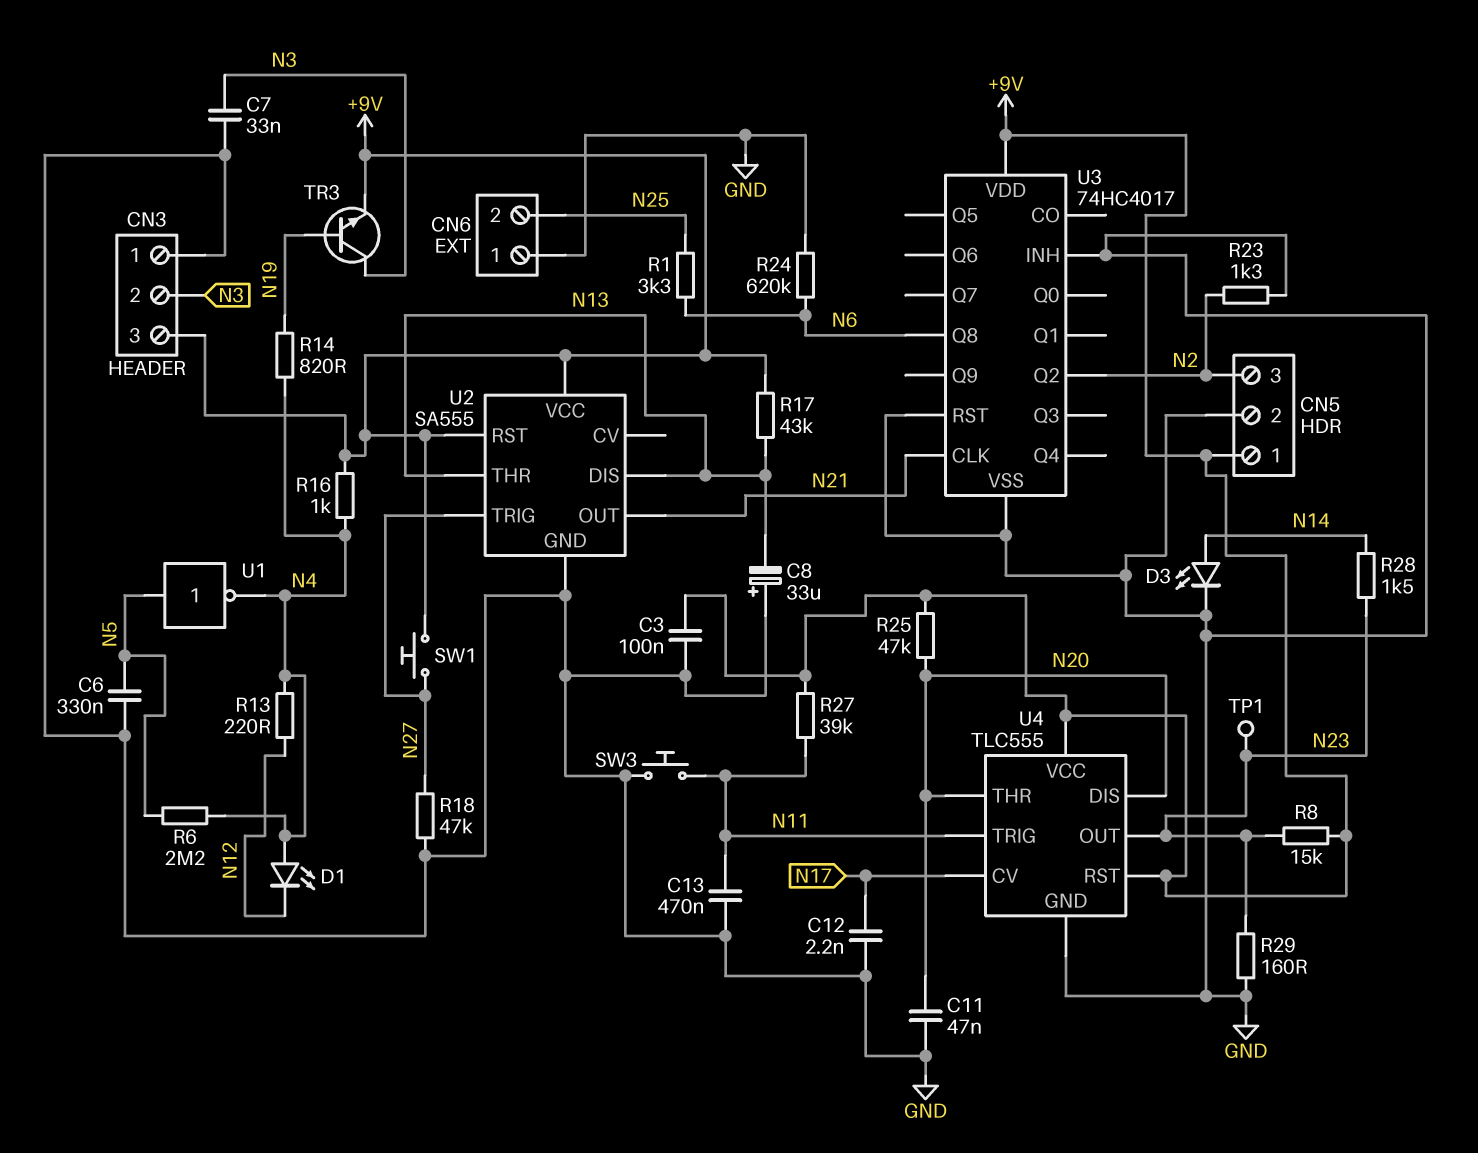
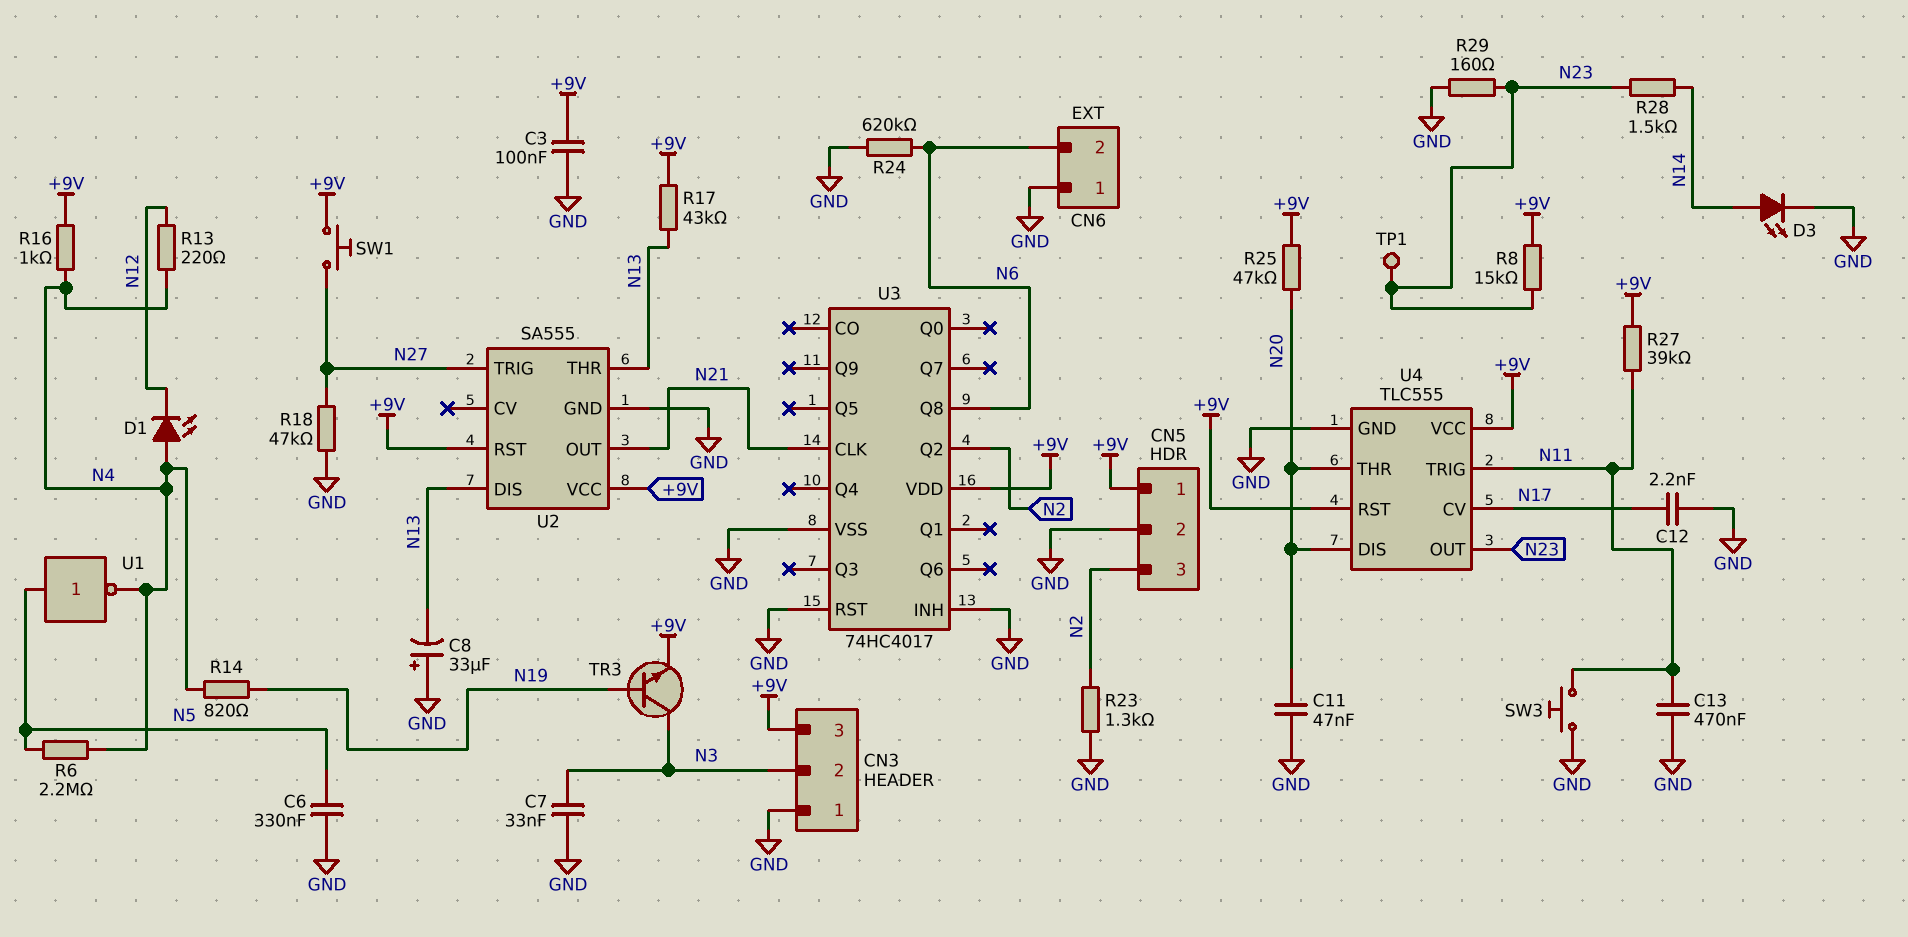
CN6 pin 2: N25 -> N6
R1: 3.3k (N6, N25) -> none

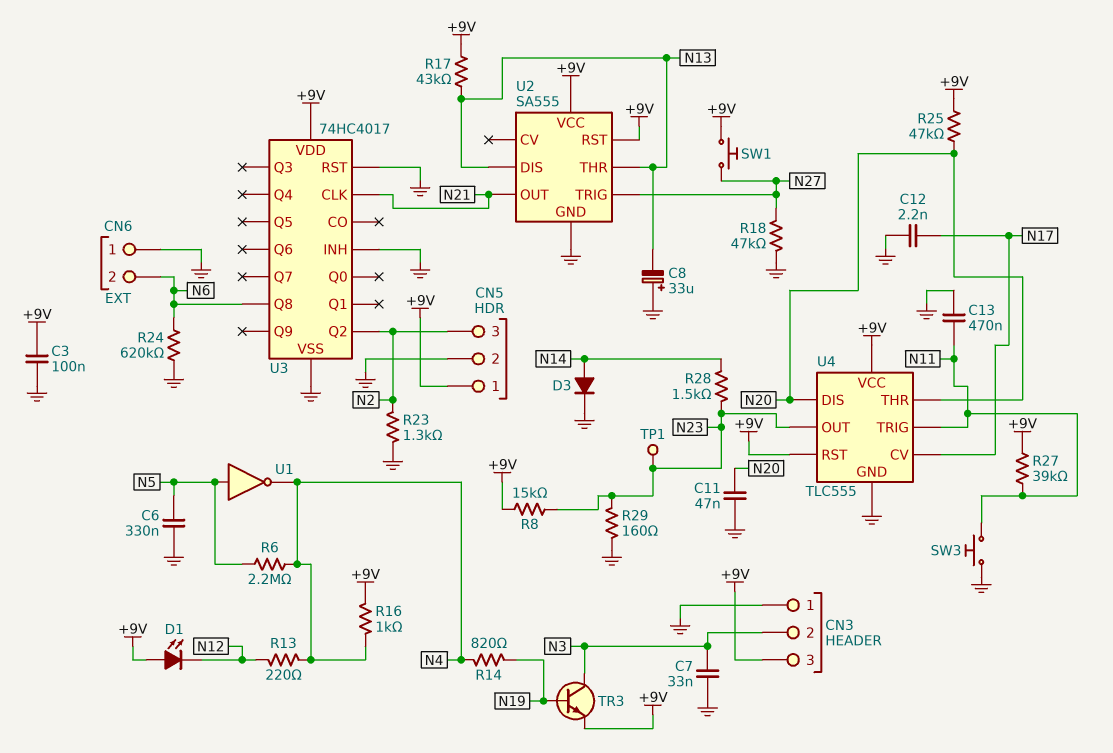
D1: LED (A N4, K N12) -> LED (A +9V, K N12)
D3: LED (A N14, K GND) -> diode (A N14, K GND)

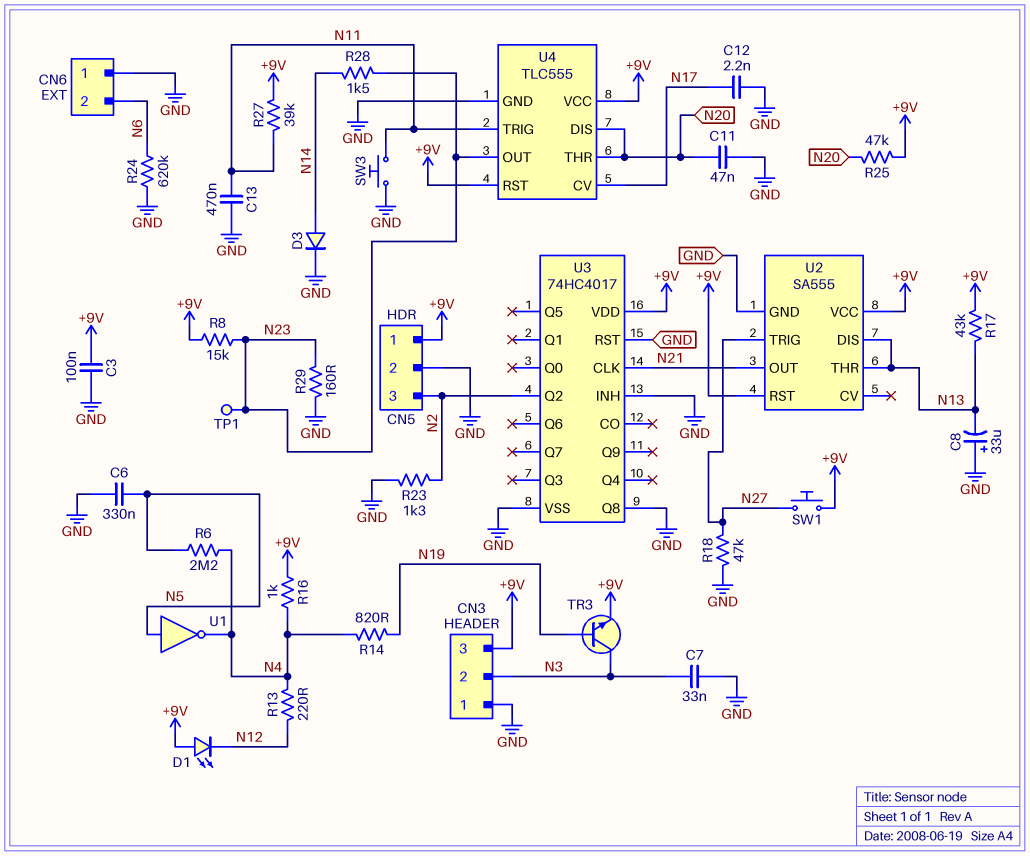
U3 pin Q8: N6 -> GND

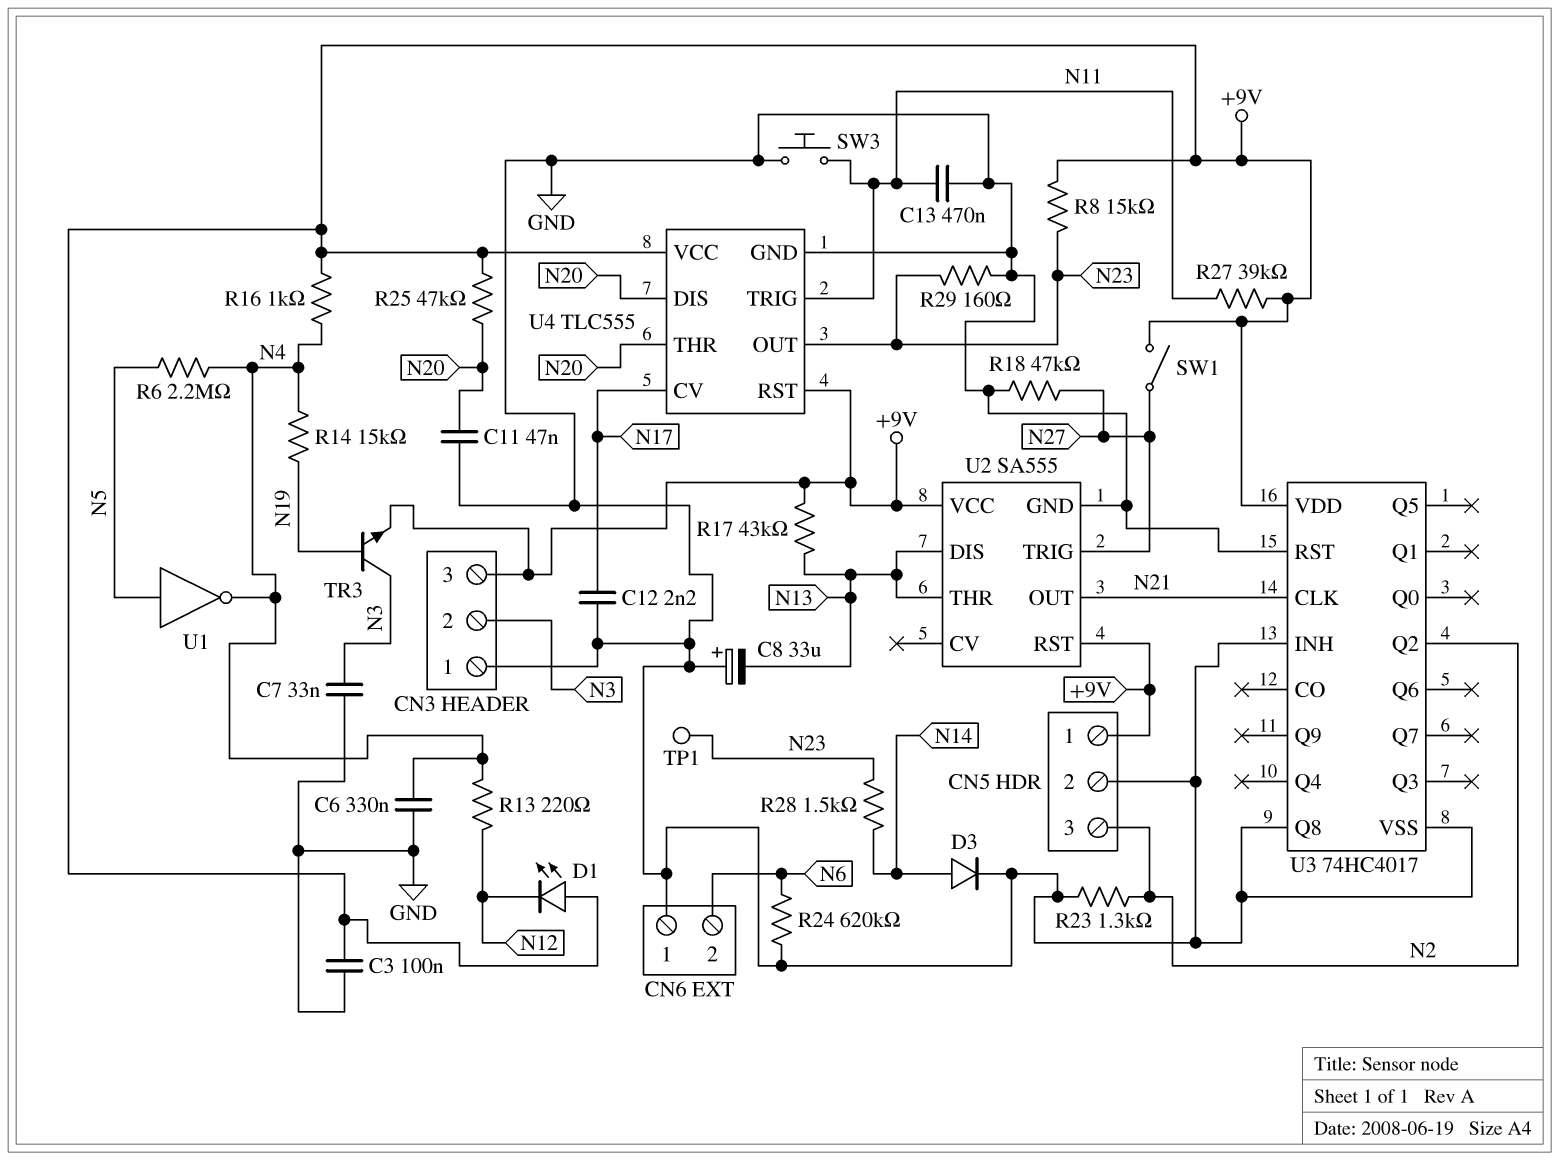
C6: 330nF (GND, N5) -> 330nF (GND, N4)
R14: 820 (N4, N19) -> 15k (N4, N19)
SW1: button (+9V, N27) -> switch (+9V, N27)

